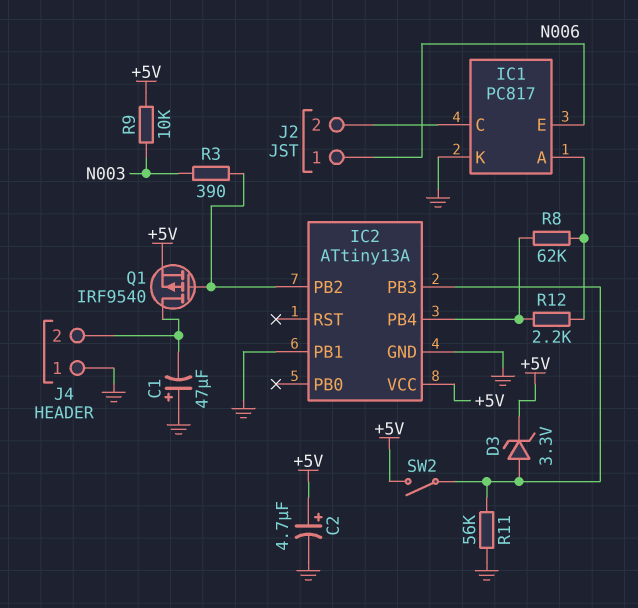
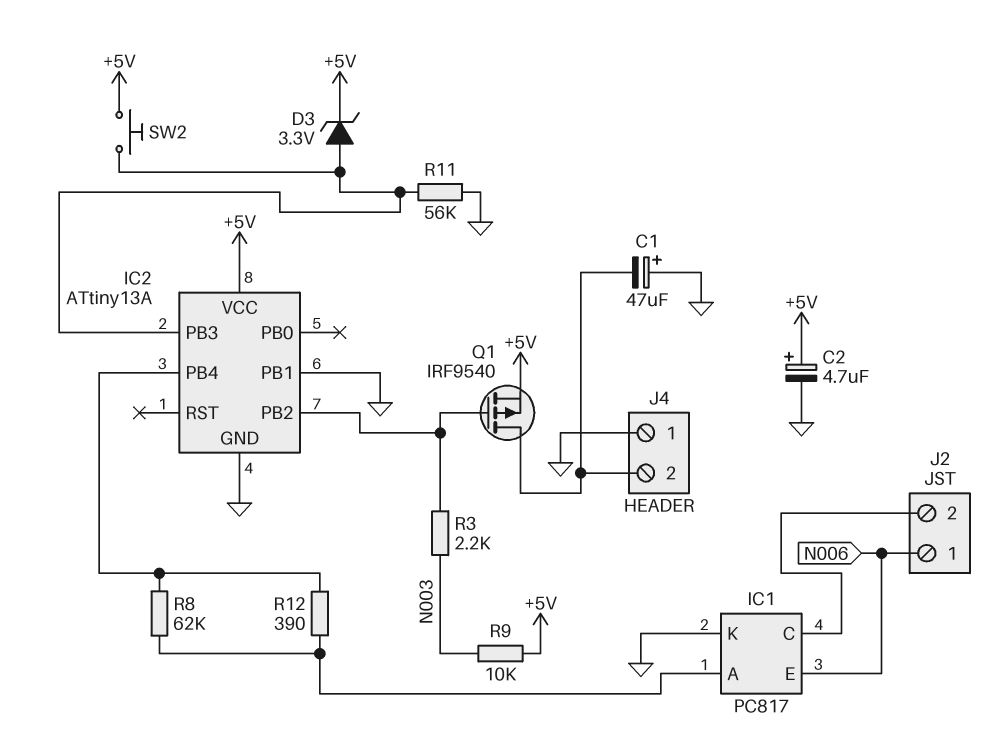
R3: 390 (IC2/PB2, N003) -> 2.2k (IC2/PB2, N003)
R12: 2.2k (IC1/A, IC2/PB4) -> 390 (IC1/A, IC2/PB4)
SW2: switch (+5V, IC2/PB3) -> button (+5V, IC2/PB3)

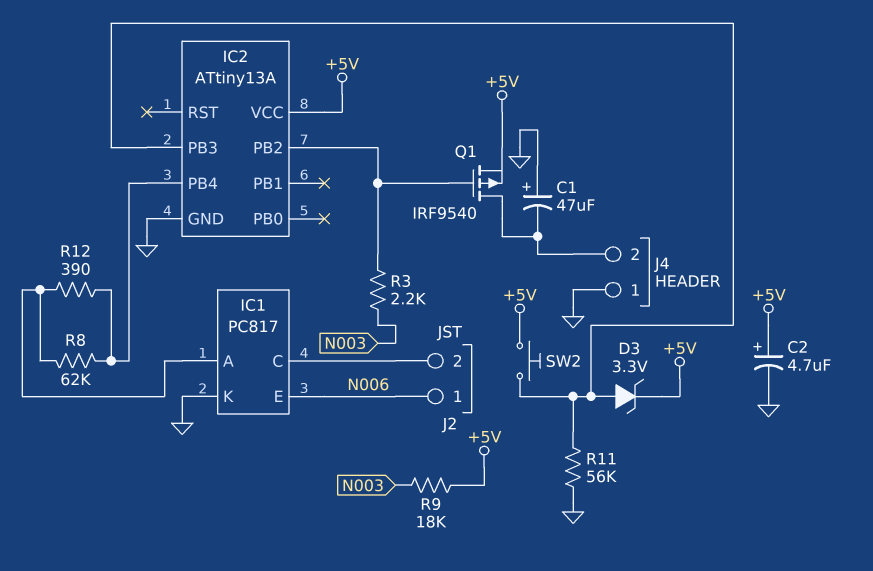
IC2 pin PB1: GND -> none
R9: 10k (+5V, N003) -> 18k (+5V, N003)

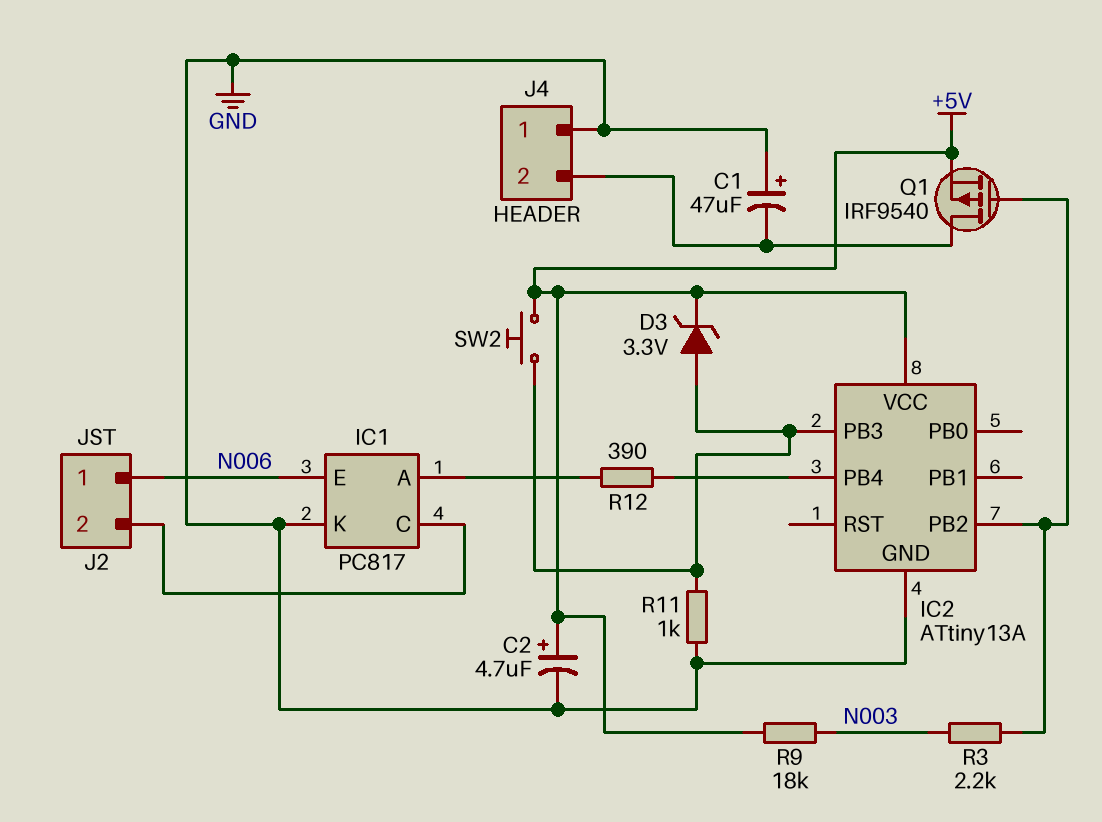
R8: 62k (IC1/A, IC2/PB4) -> none
R11: 56k (GND, IC2/PB3) -> 1k (GND, IC2/PB3)

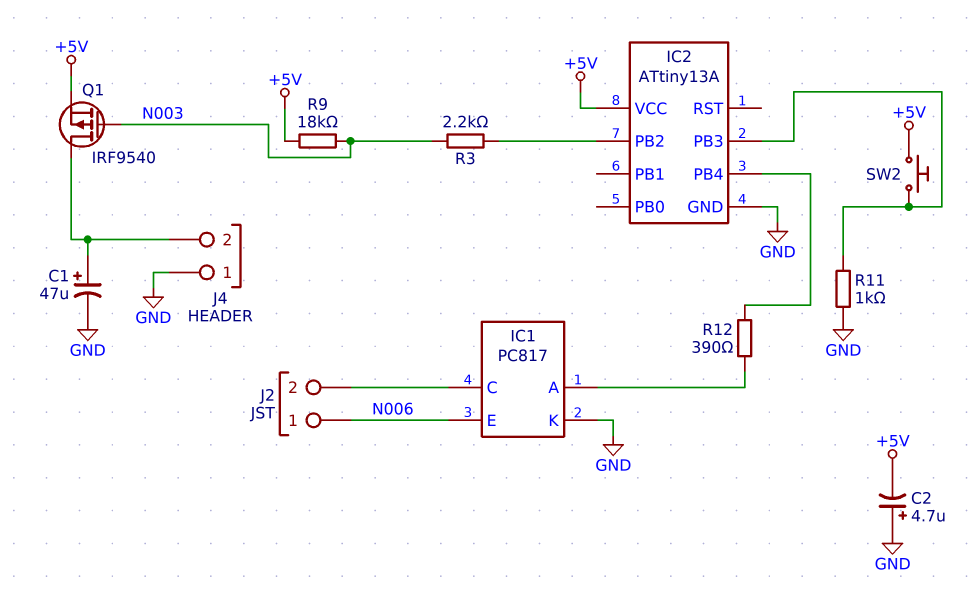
C1: 47uF (plus GND, minus J4/2) -> 47uF (plus J4/2, minus GND)
C2: 4.7uF (plus +5V, minus GND) -> 4.7uF (plus GND, minus +5V)
D3: zener 3.3V (A IC2/PB3, K +5V) -> none
Q1: PMOS IRF9540 (G IC2/PB2, D J4/2, S +5V) -> PMOS IRF9540 (G N003, D J4/2, S +5V)

